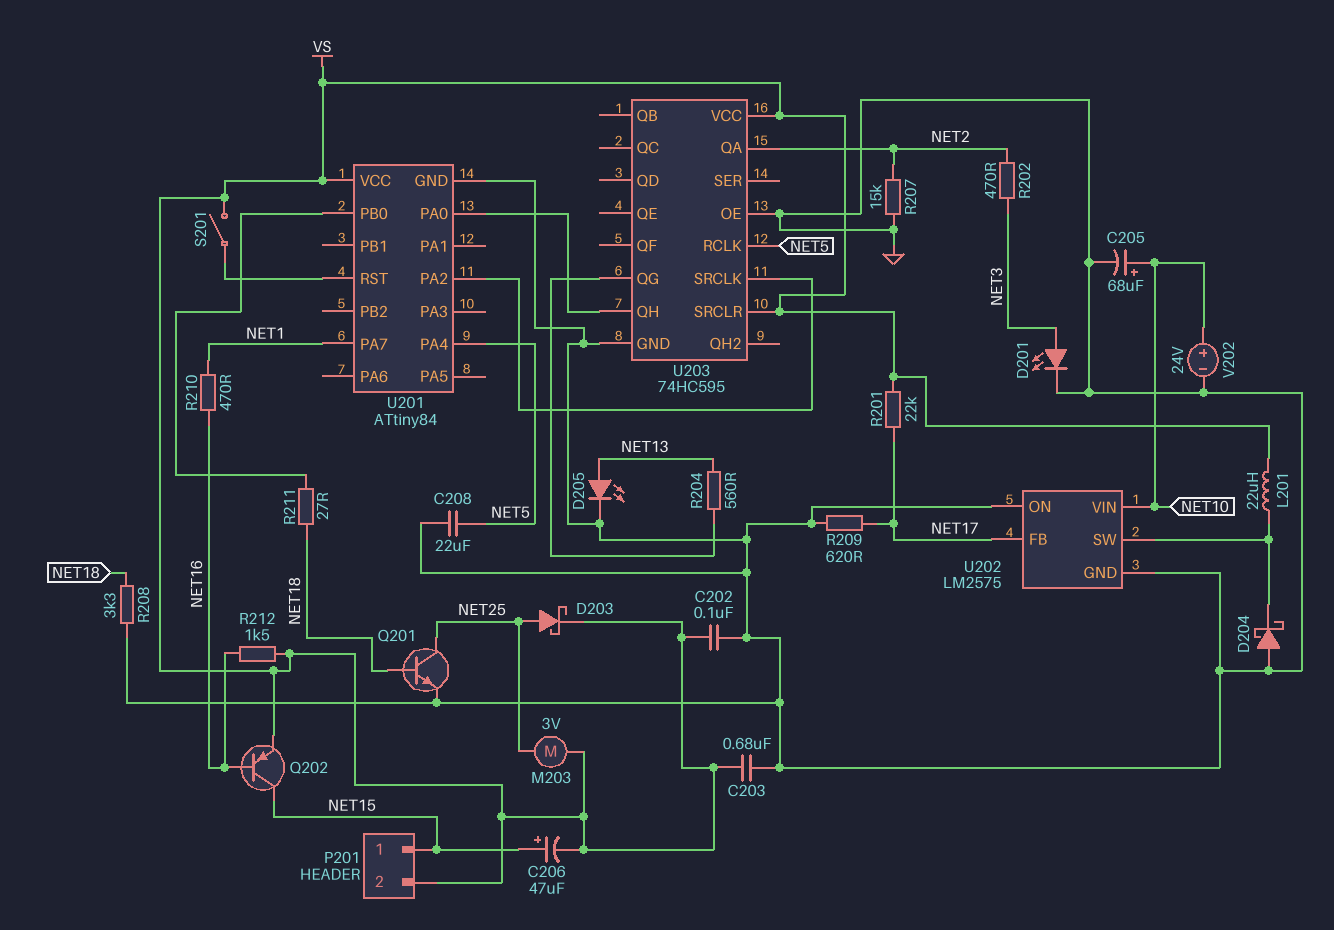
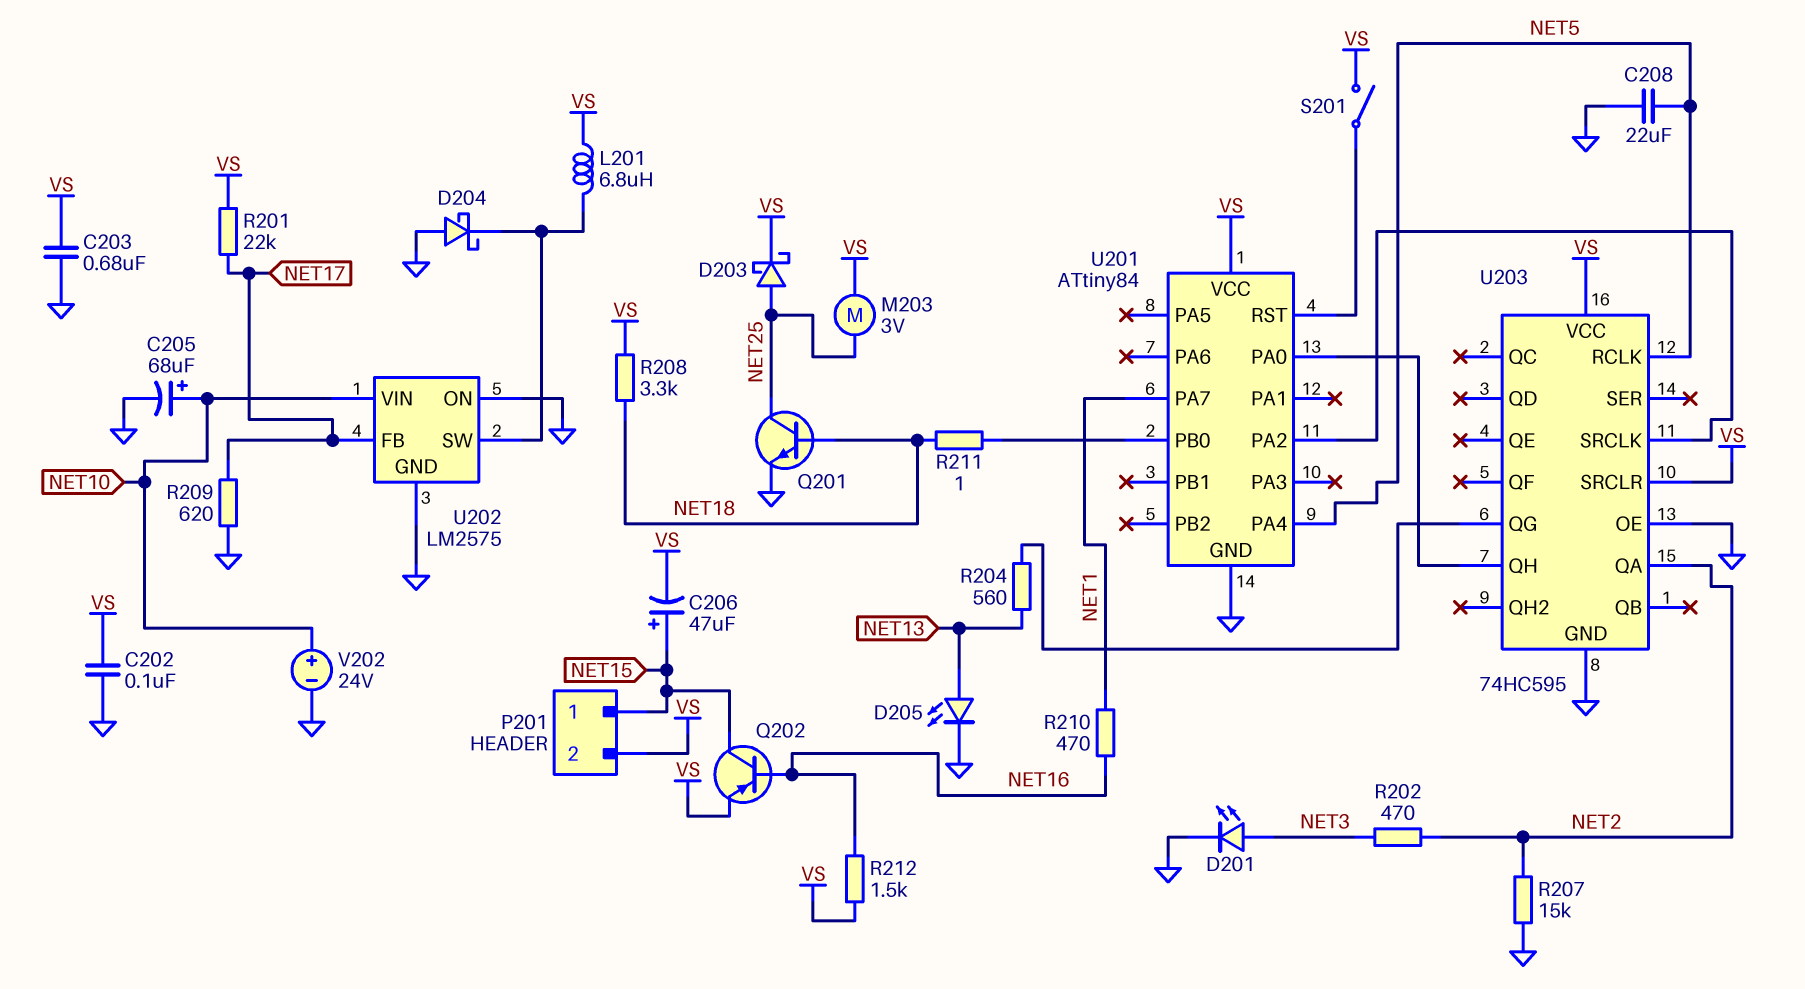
L201: 22uH (U202/SW, VS) -> 6.8uH (U202/SW, VS)
R208: 3.3k (GND, NET18) -> 3.3k (NET18, VS)
R211: 27 (NET18, U201/PB0) -> 1 (NET18, U201/PB0)

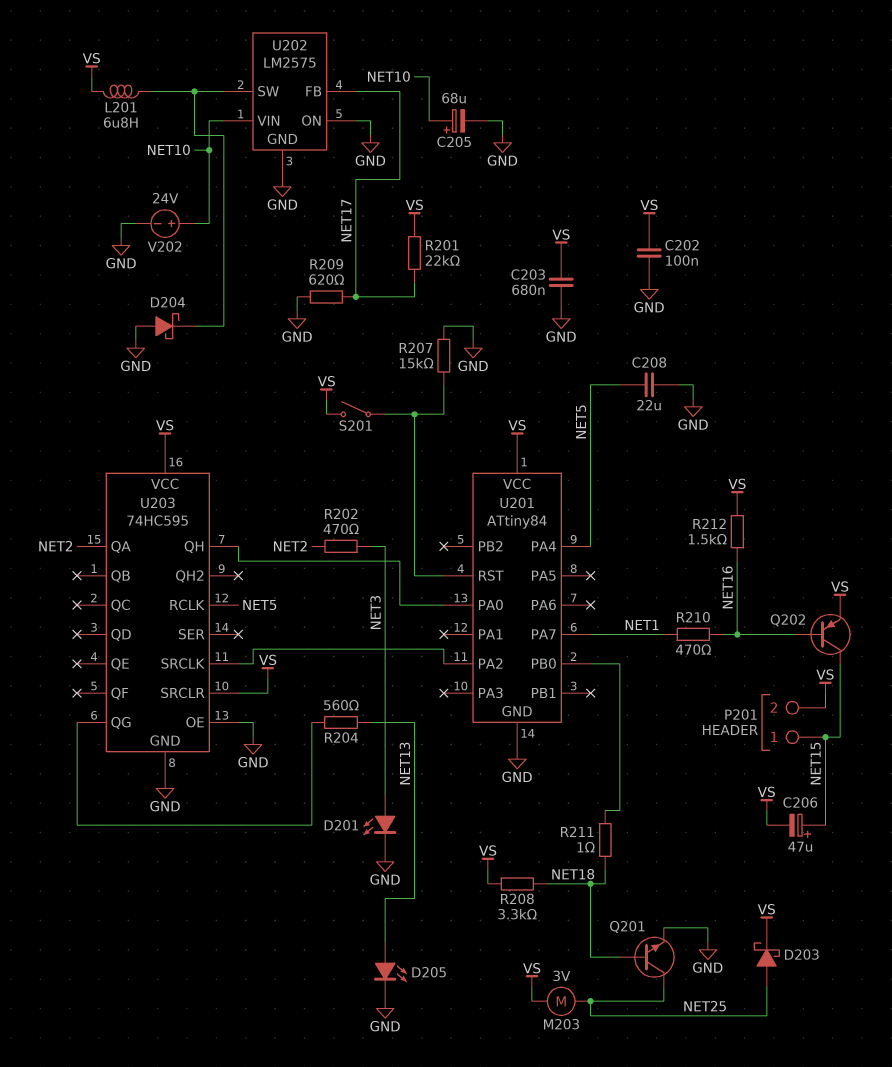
R207: 15k (GND, NET2) -> 15k (GND, U201/RST)

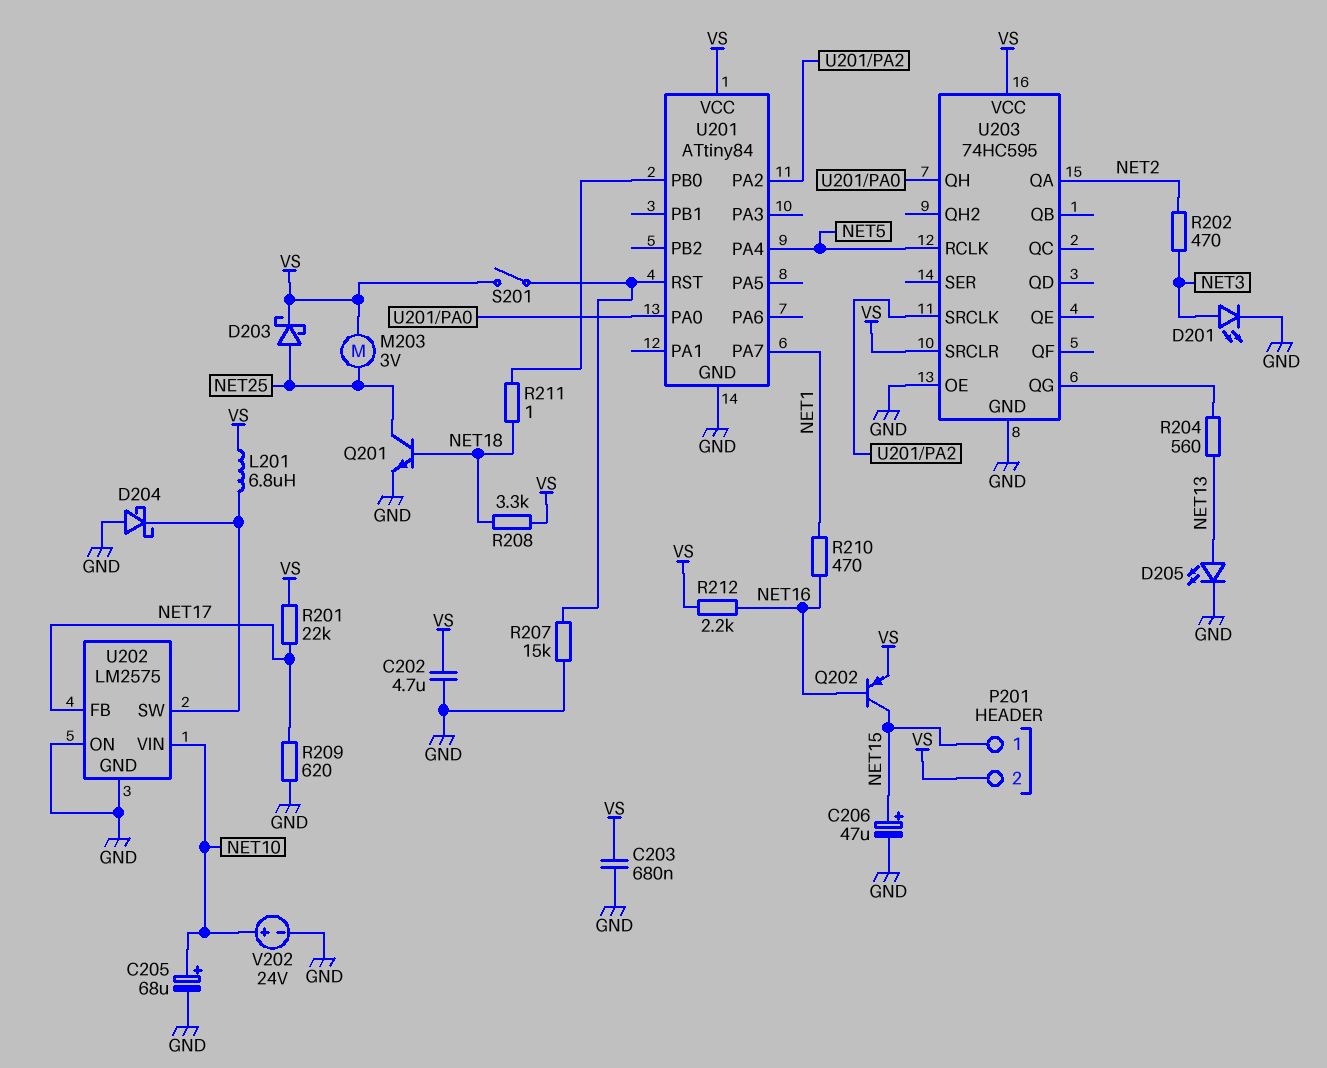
C202: 100nF (GND, VS) -> 4.7uF (GND, VS)
C206: 47uF (plus NET15, minus VS) -> 47uF (plus NET15, minus GND)
C208: 22uF (GND, NET5) -> none
R212: 1.5k (NET16, VS) -> 2.2k (NET16, VS)

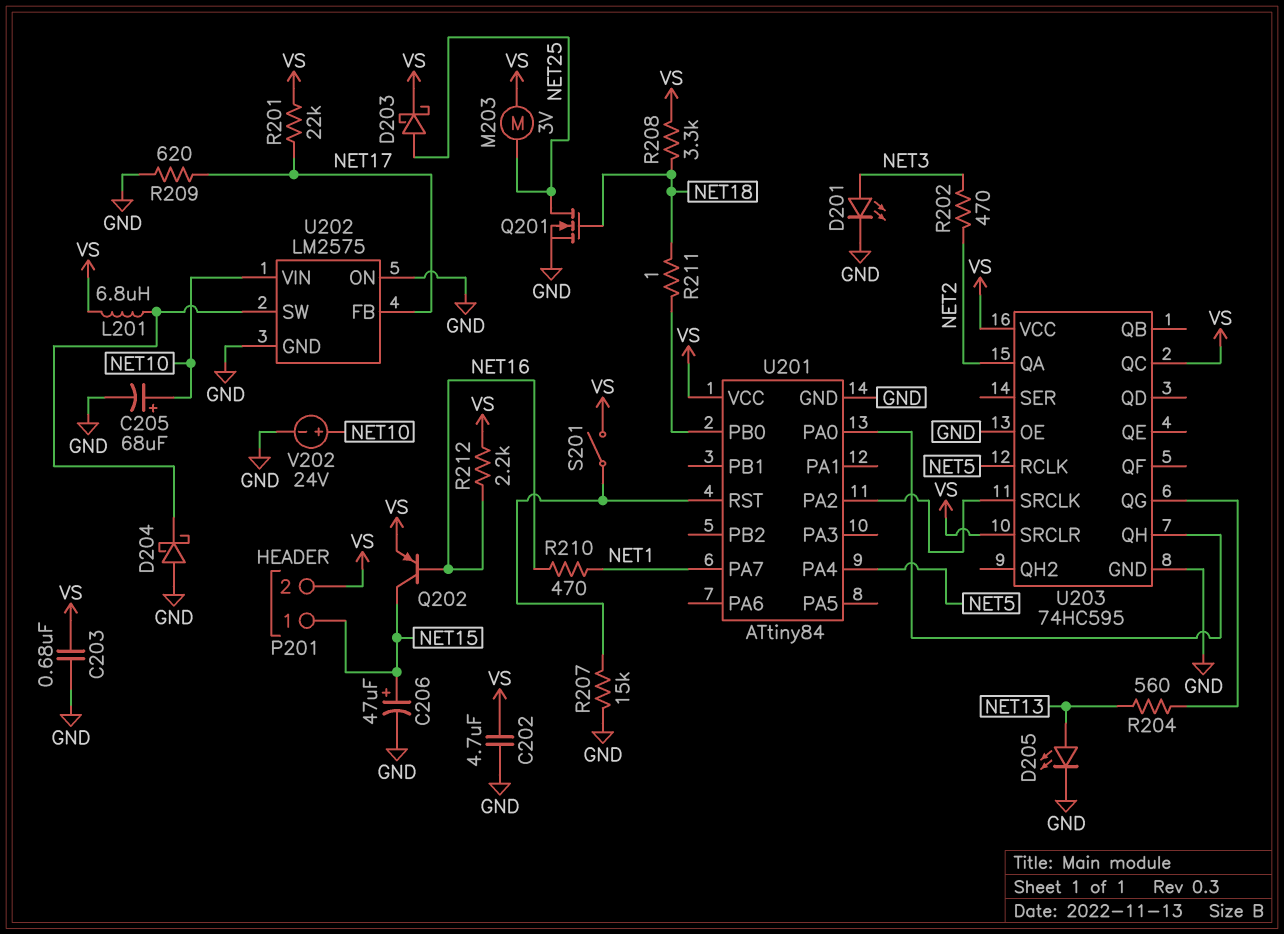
Q201: NPN (B NET18, C NET25, E GND) -> NMOS (G NET18, D NET25, S GND)
U203 pin QC: none -> VS

